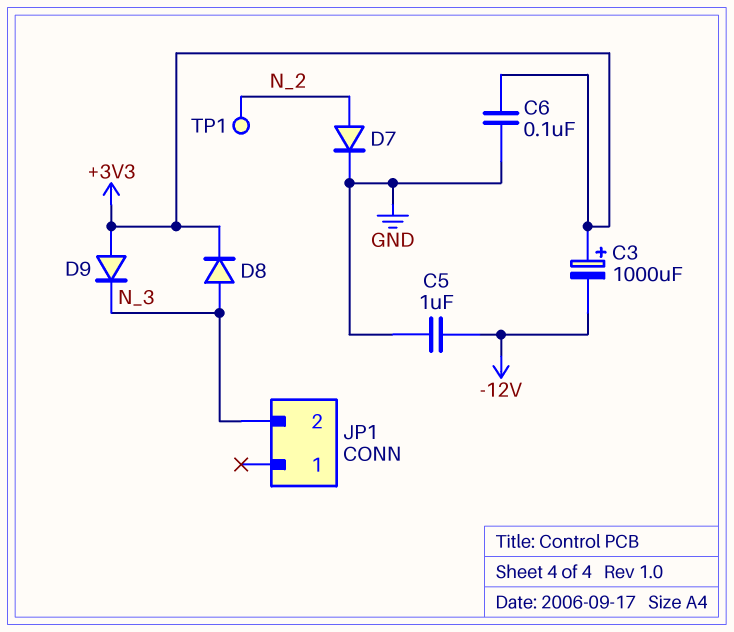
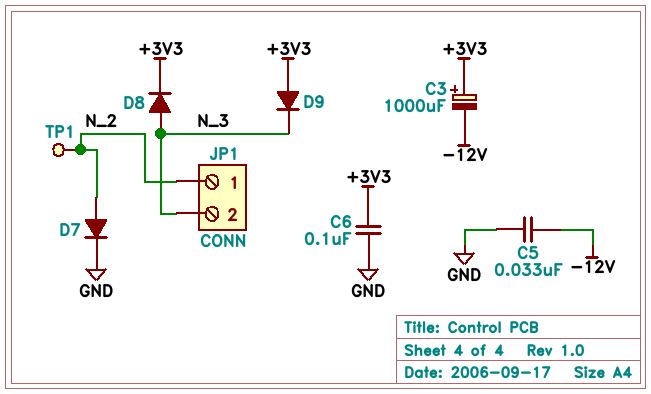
C5: 1uF (-12V, GND) -> 33nF (-12V, GND)
JP1 pin 1: none -> N_2

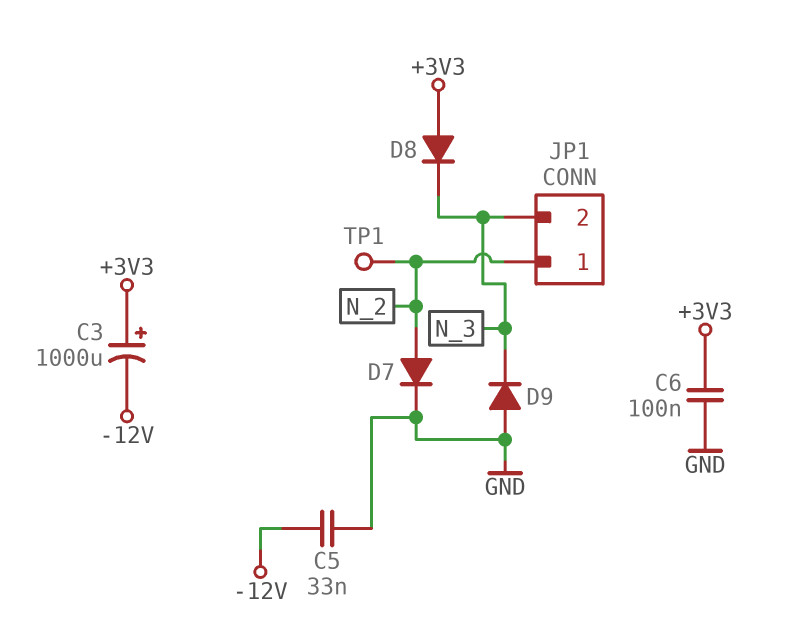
D8: diode (A N_3, K +3V3) -> diode (A +3V3, K N_3)
D9: diode (A +3V3, K N_3) -> diode (A GND, K N_3)

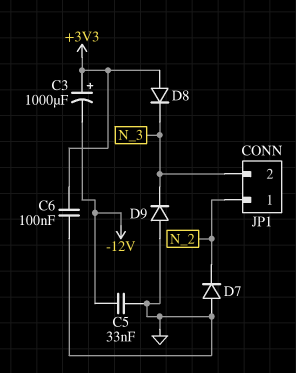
D7: diode (A N_2, K GND) -> diode (A GND, K N_2)
TP1: test point (N_2) -> none

